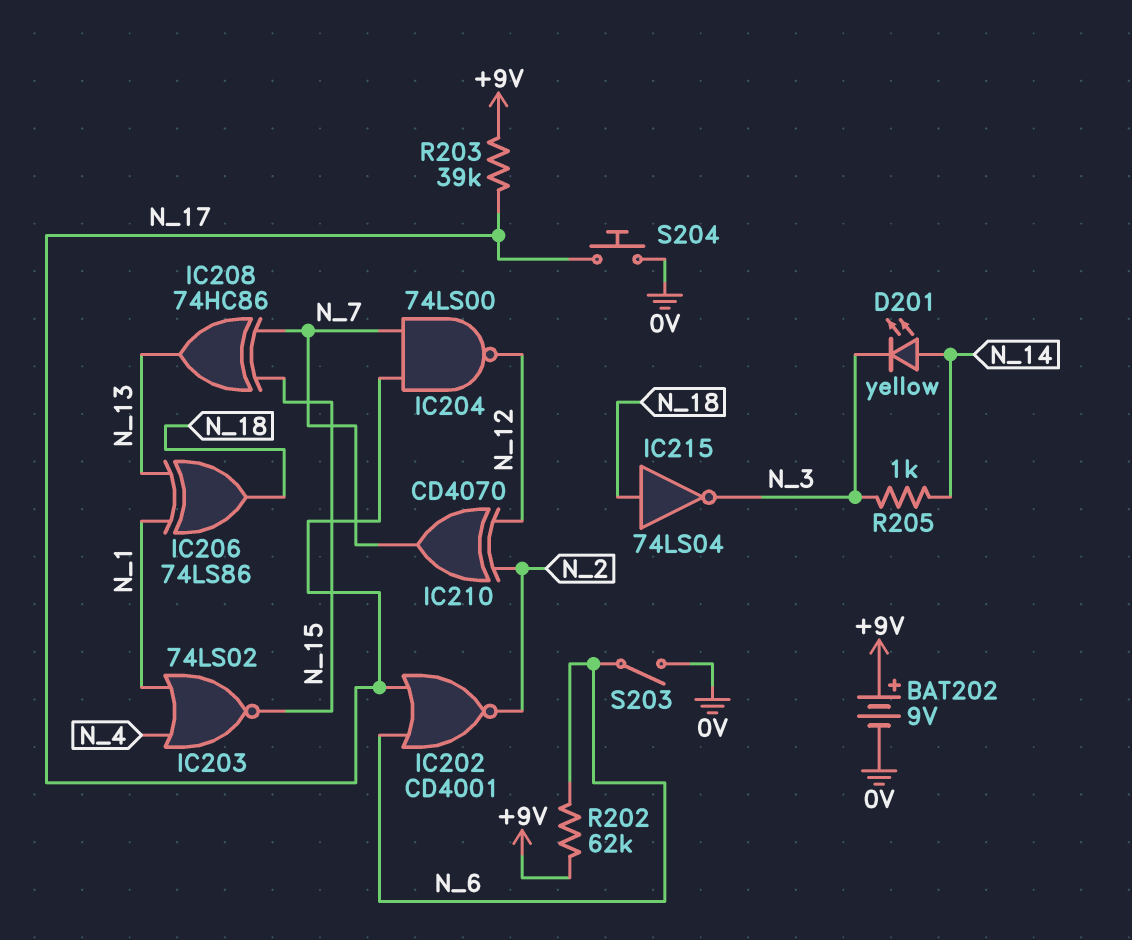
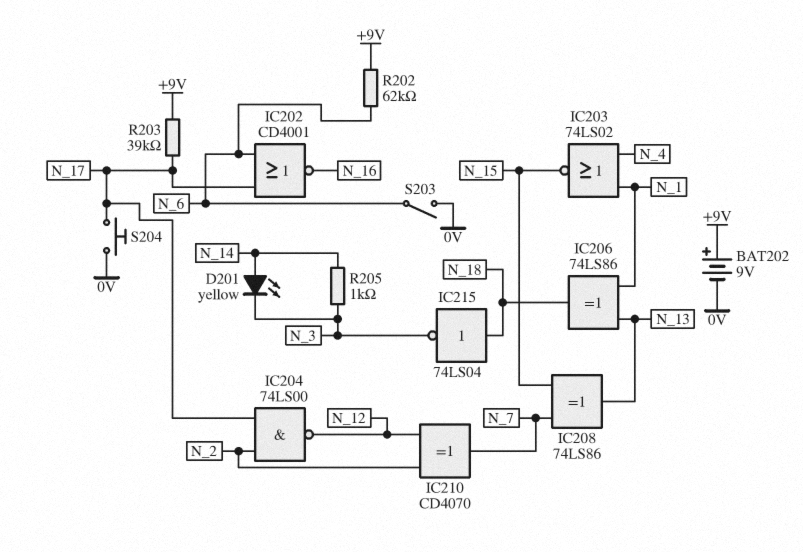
IC202: NOR CD4001 (in N_6, in N_17, out N_2) -> NOR CD4001 (in N_6, in N_17, out N_16)
IC204: NAND 74LS00 (in N_7, in N_17, out N_12) -> NAND 74LS00 (in N_2, in N_17, out N_12)
IC208: XOR 74HC86 (in N_7, in N_15, out N_13) -> XOR 74LS86 (in N_7, in N_15, out N_13)

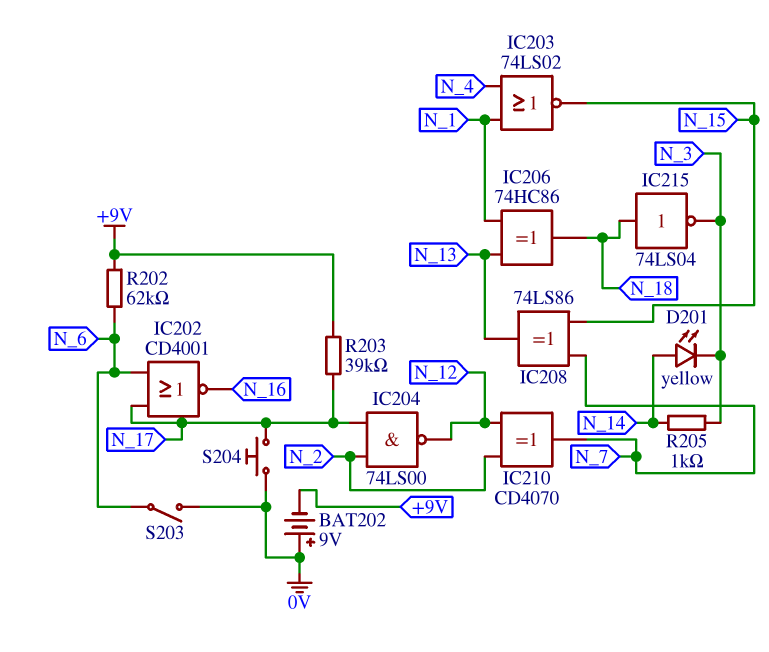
BAT202: 9V (plus +9V, minus 0V) -> 9V (plus 0V, minus +9V)
IC206: XOR 74LS86 (in N_1, in N_13, out N_18) -> XOR 74HC86 (in N_1, in N_13, out N_18)

